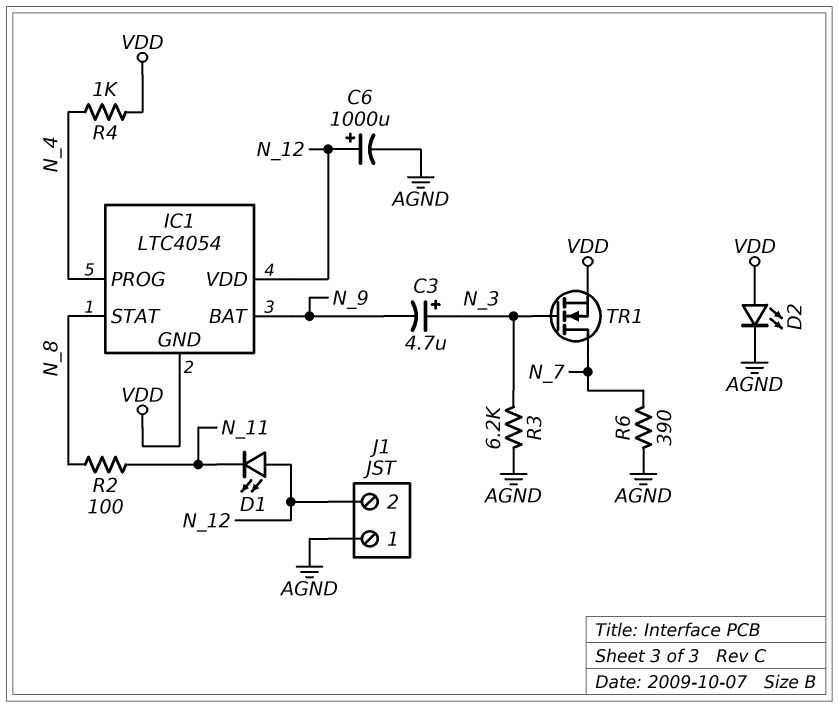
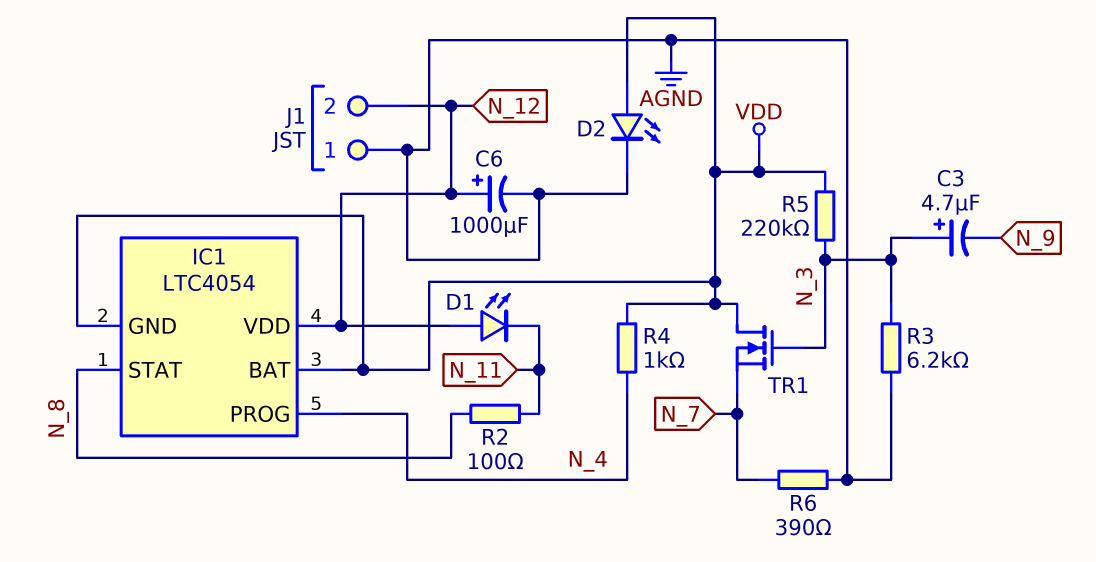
IC1 pin BAT: N_9 -> VDD
R5: none -> 220k (N_3, VDD)
TR1: NMOS (G N_3, D N_7, S VDD) -> NMOS (G N_3, D VDD, S N_7)

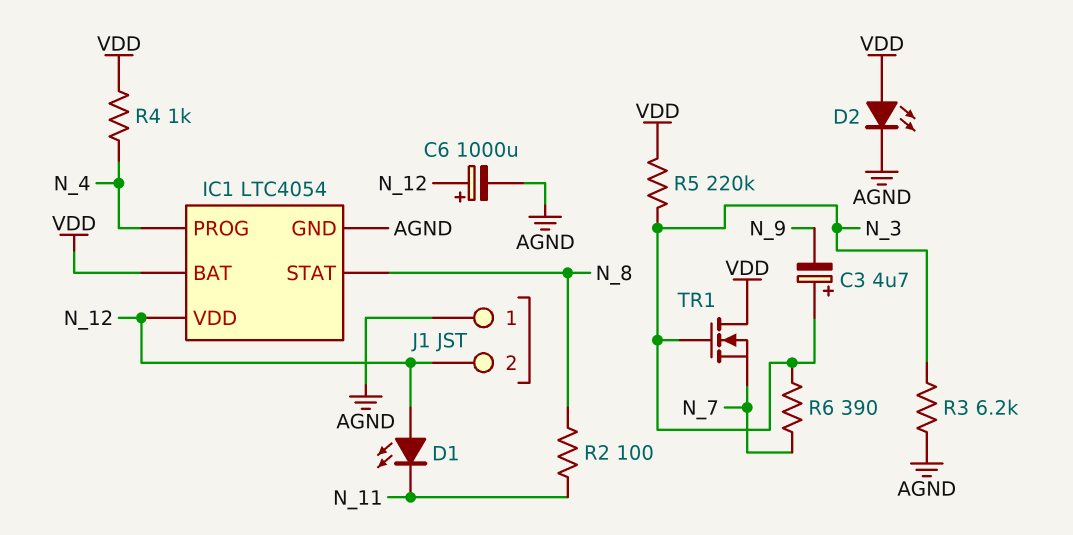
IC1 pin GND: VDD -> AGND
R6: 390 (AGND, N_7) -> 390 (N_3, N_7)

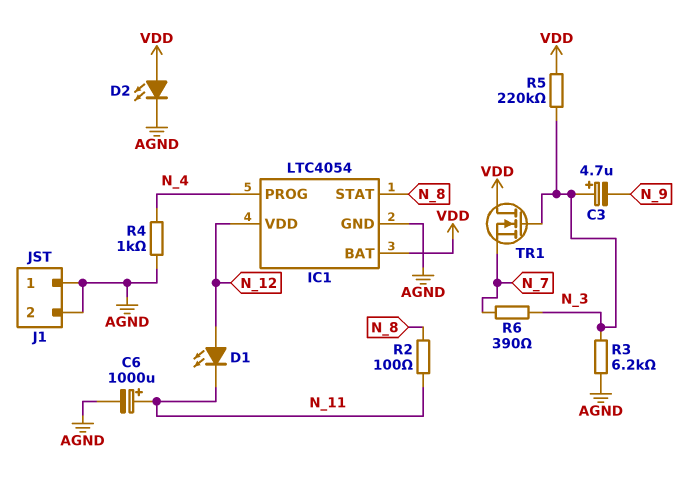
C6: 1000uF (plus N_12, minus AGND) -> 1000uF (plus N_11, minus AGND)
J1 pin 2: N_12 -> AGND
R4: 1k (N_4, VDD) -> 1k (AGND, N_4)

